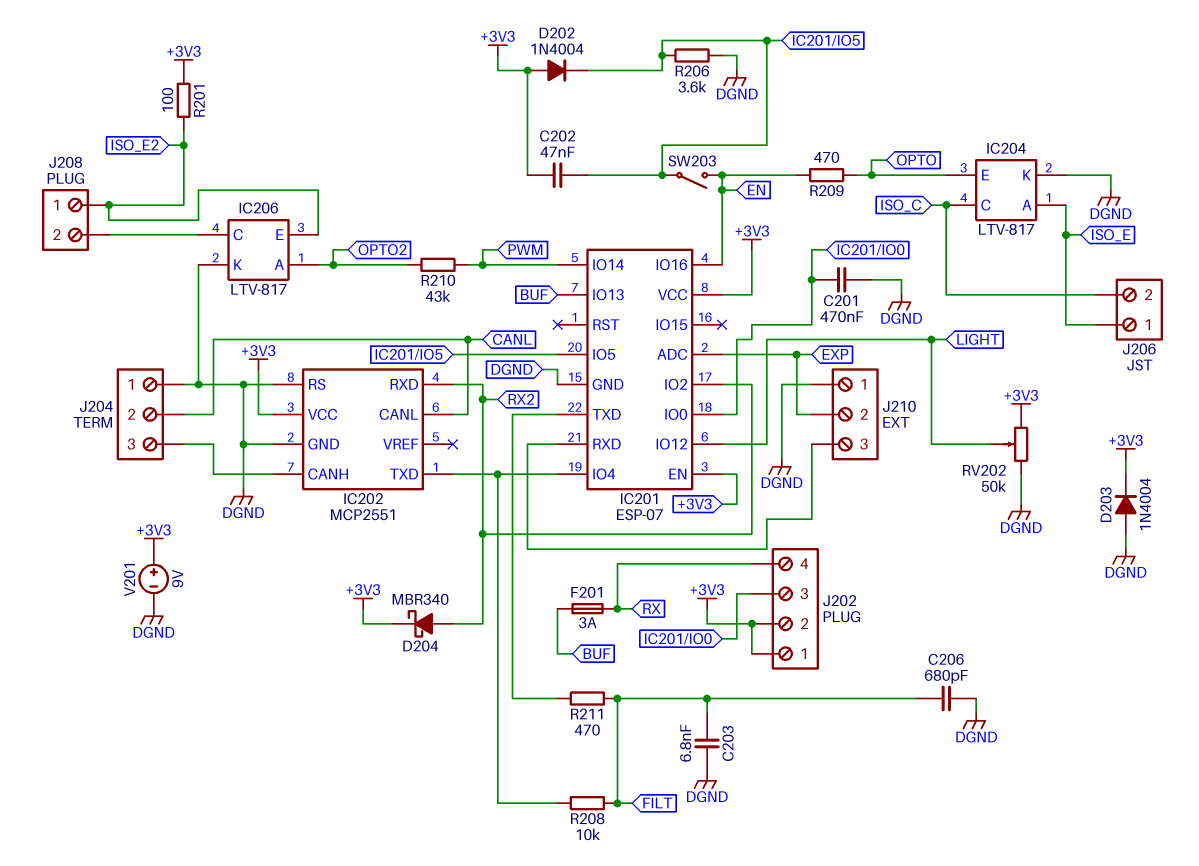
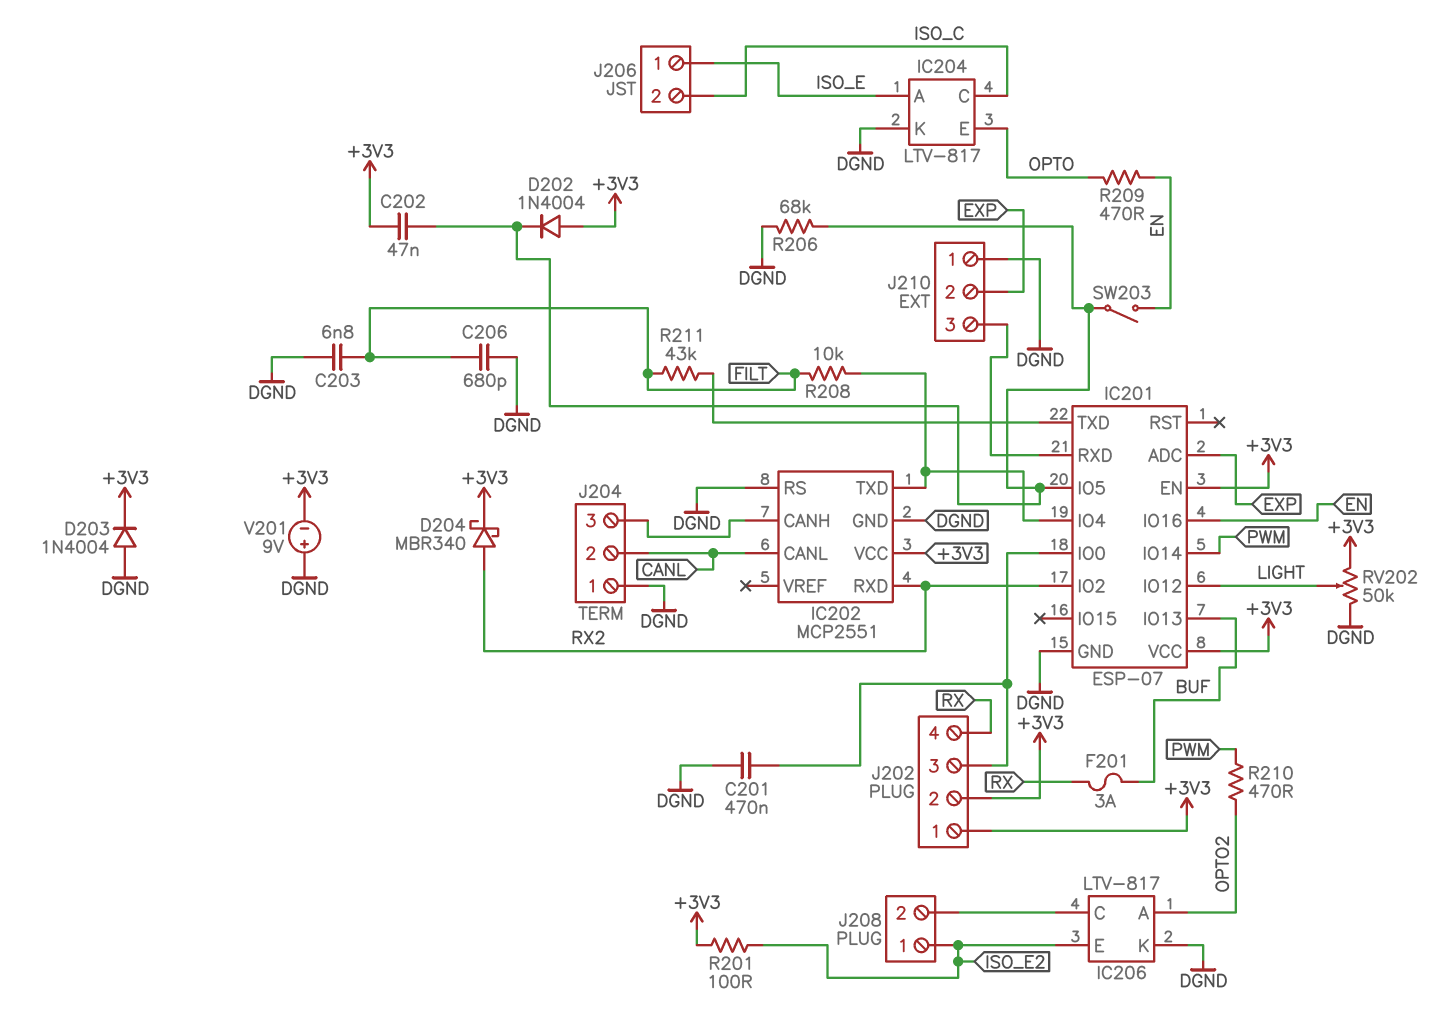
R206: 3.6k (DGND, IC201/IO5) -> 68k (DGND, IC201/IO5)
R210: 43k (OPTO2, PWM) -> 470 (OPTO2, PWM)
R211: 470 (FILT, IC201/TXD) -> 43k (FILT, IC201/TXD)
V201: 9V (plus +3V3, minus DGND) -> 9V (plus DGND, minus +3V3)

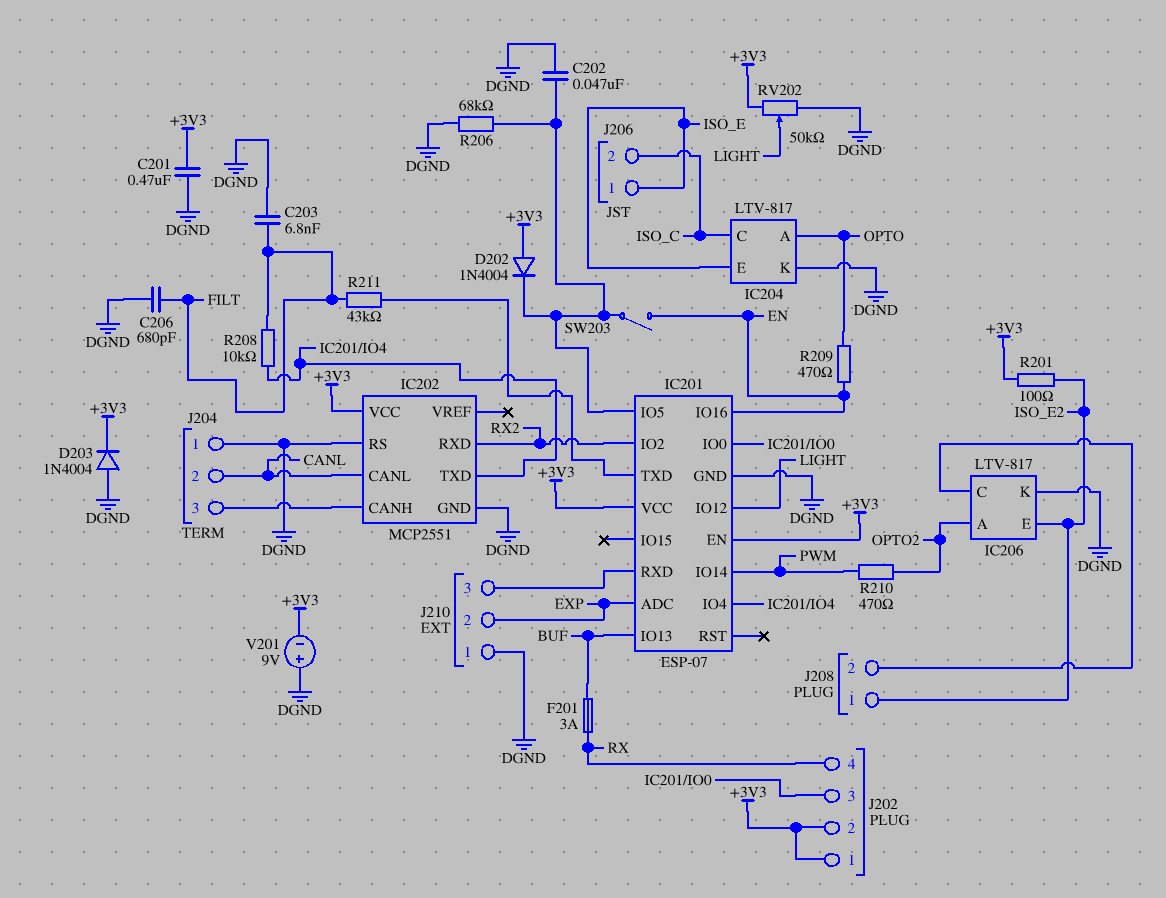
C201: 470nF (DGND, IC201/IO0) -> 470nF (+3V3, DGND)
C202: 47nF (+3V3, IC201/IO5) -> 47nF (DGND, IC201/IO5)
D204: schottky MBR340 (A RX2, K +3V3) -> none
IC204 pin A: ISO_E -> OPTO
IC204 pin E: OPTO -> ISO_E

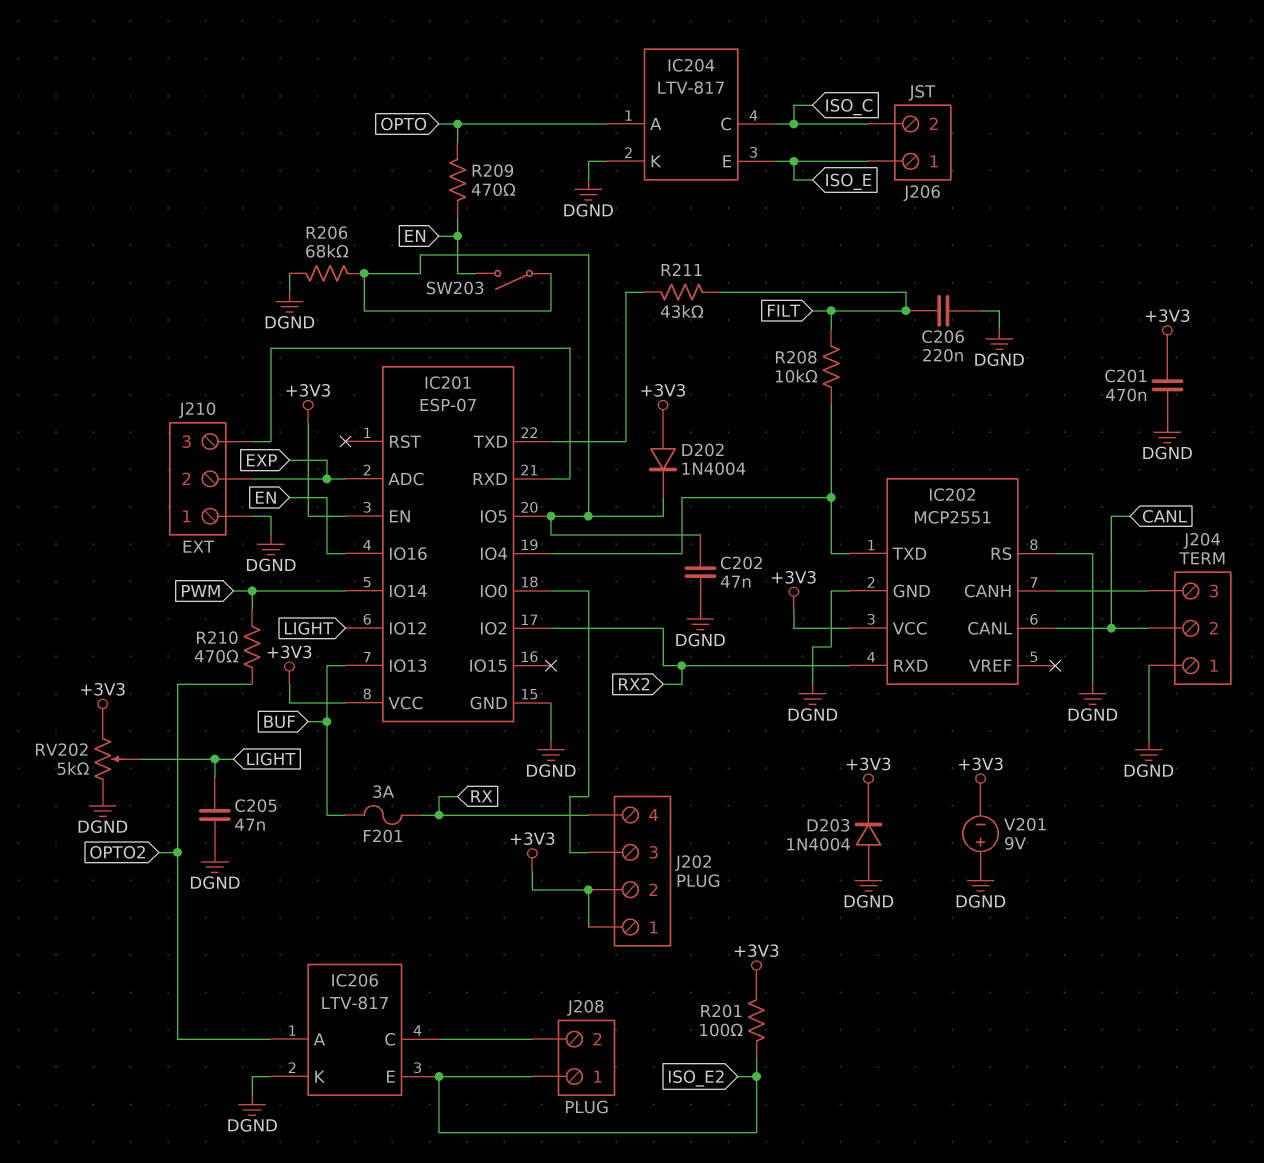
C203: 6.8nF (DGND, FILT) -> none
C205: none -> 47nF (DGND, LIGHT)
C206: 680pF (DGND, FILT) -> 220nF (DGND, FILT)
RV202: 50k (+3V3, DGND, wiper LIGHT) -> 5k (+3V3, DGND, wiper LIGHT)

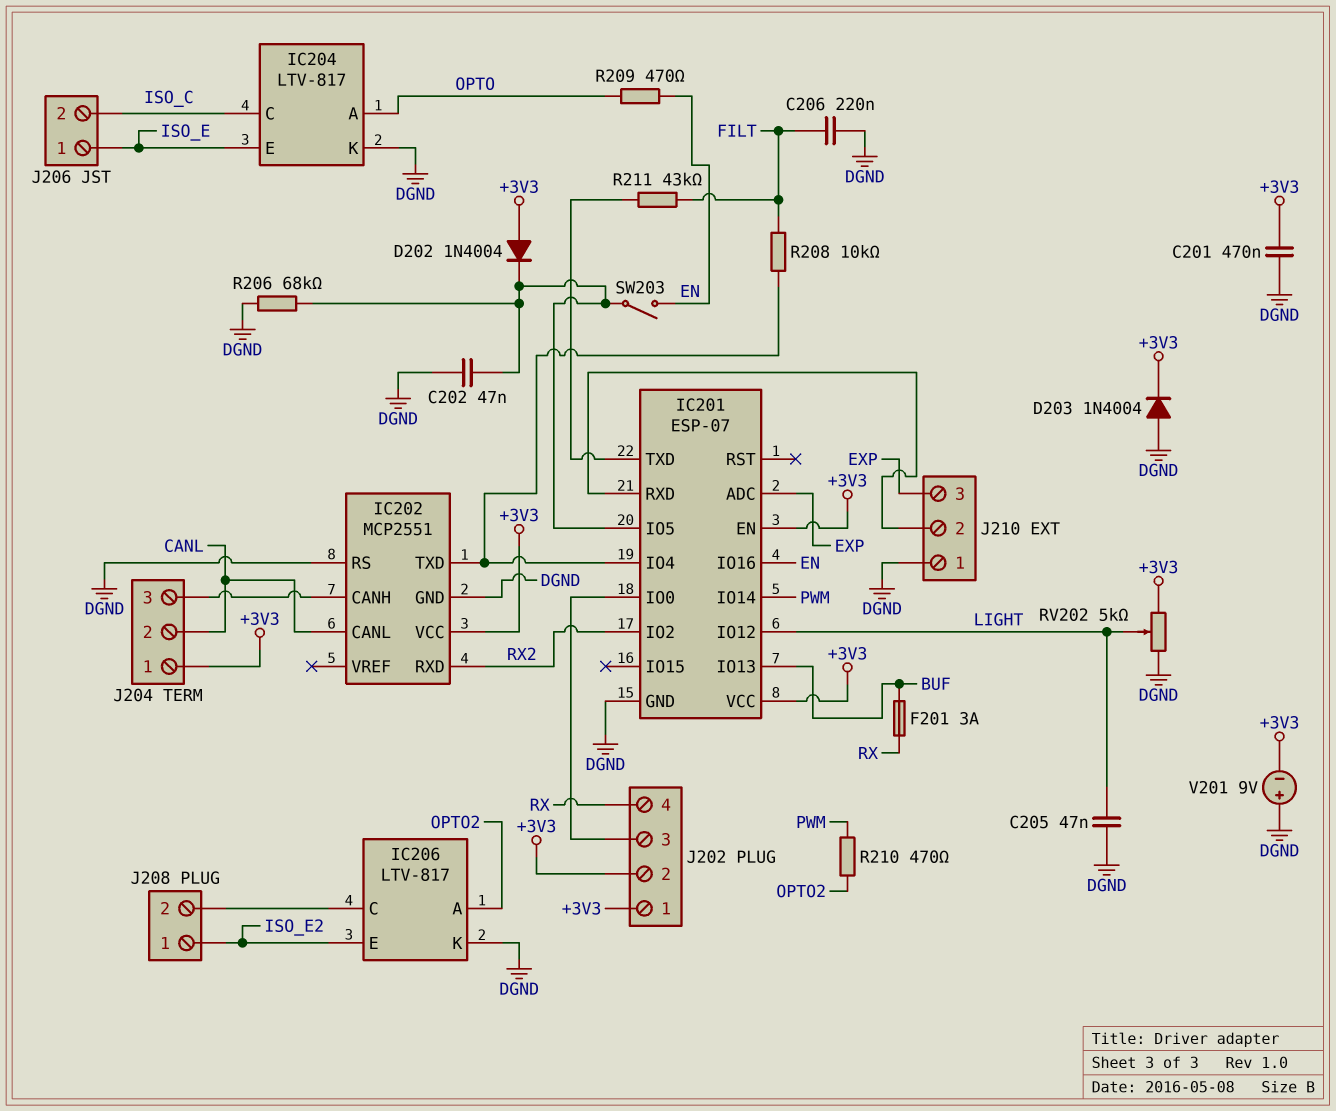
J204 pin 1: DGND -> +3V3
J210 pin 2: EXP -> IC201/RXD
J210 pin 3: IC201/RXD -> EXP
R201: 100 (+3V3, ISO_E2) -> none

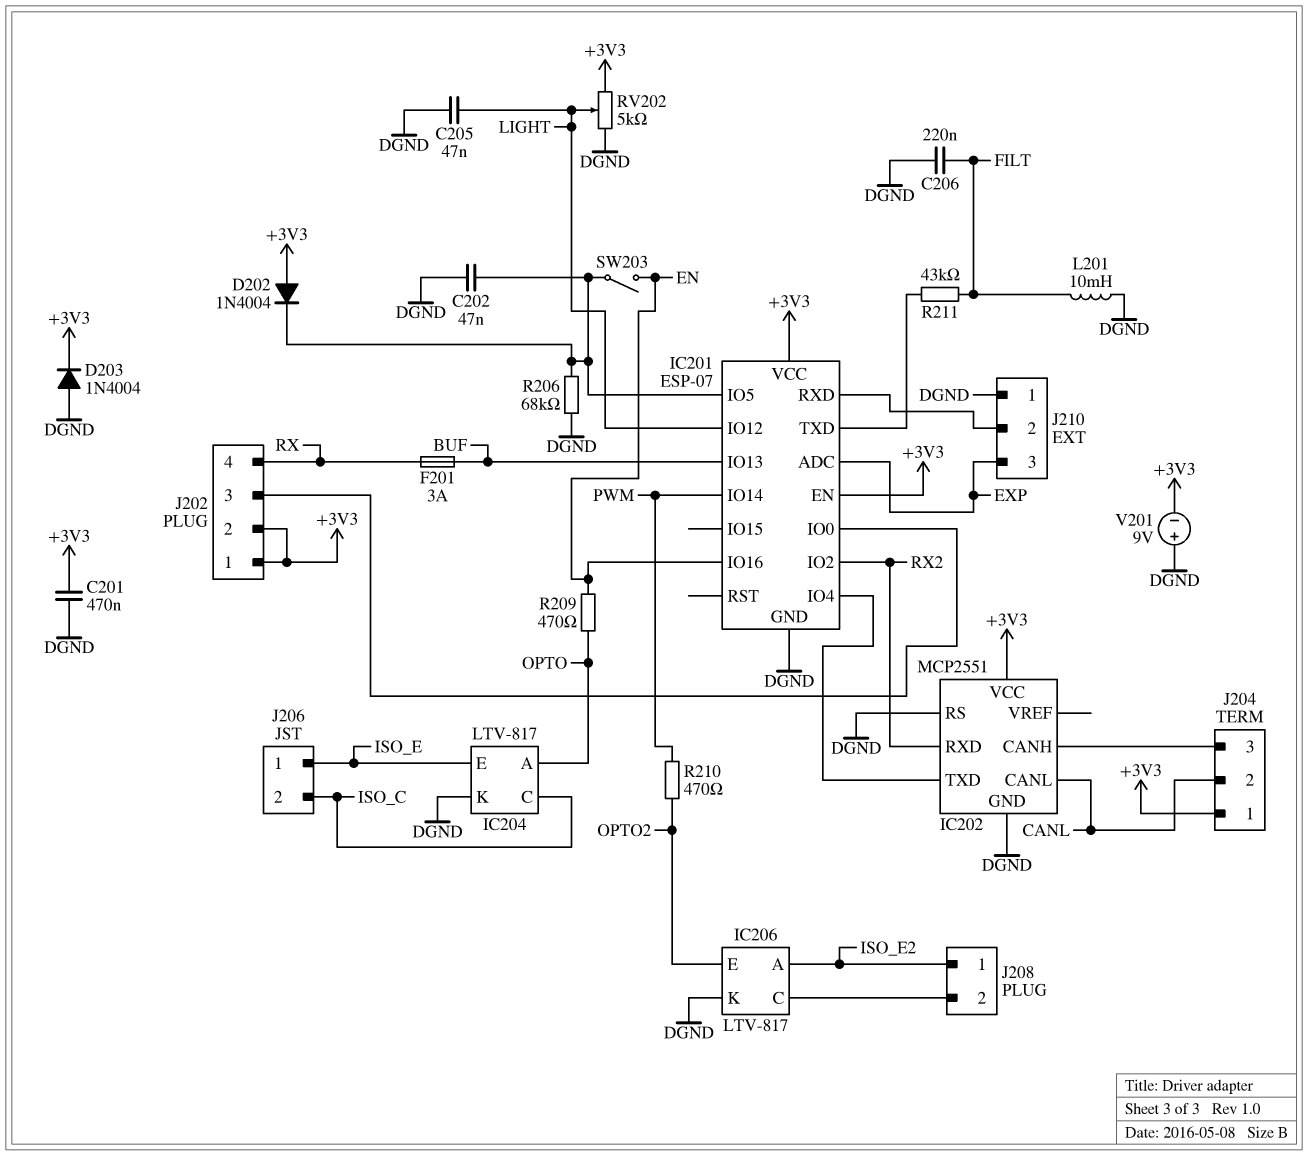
IC206 pin A: OPTO2 -> ISO_E2
IC206 pin E: ISO_E2 -> OPTO2
L201: none -> 10mH (DGND, FILT)
R208: 10k (FILT, IC201/IO4) -> none

